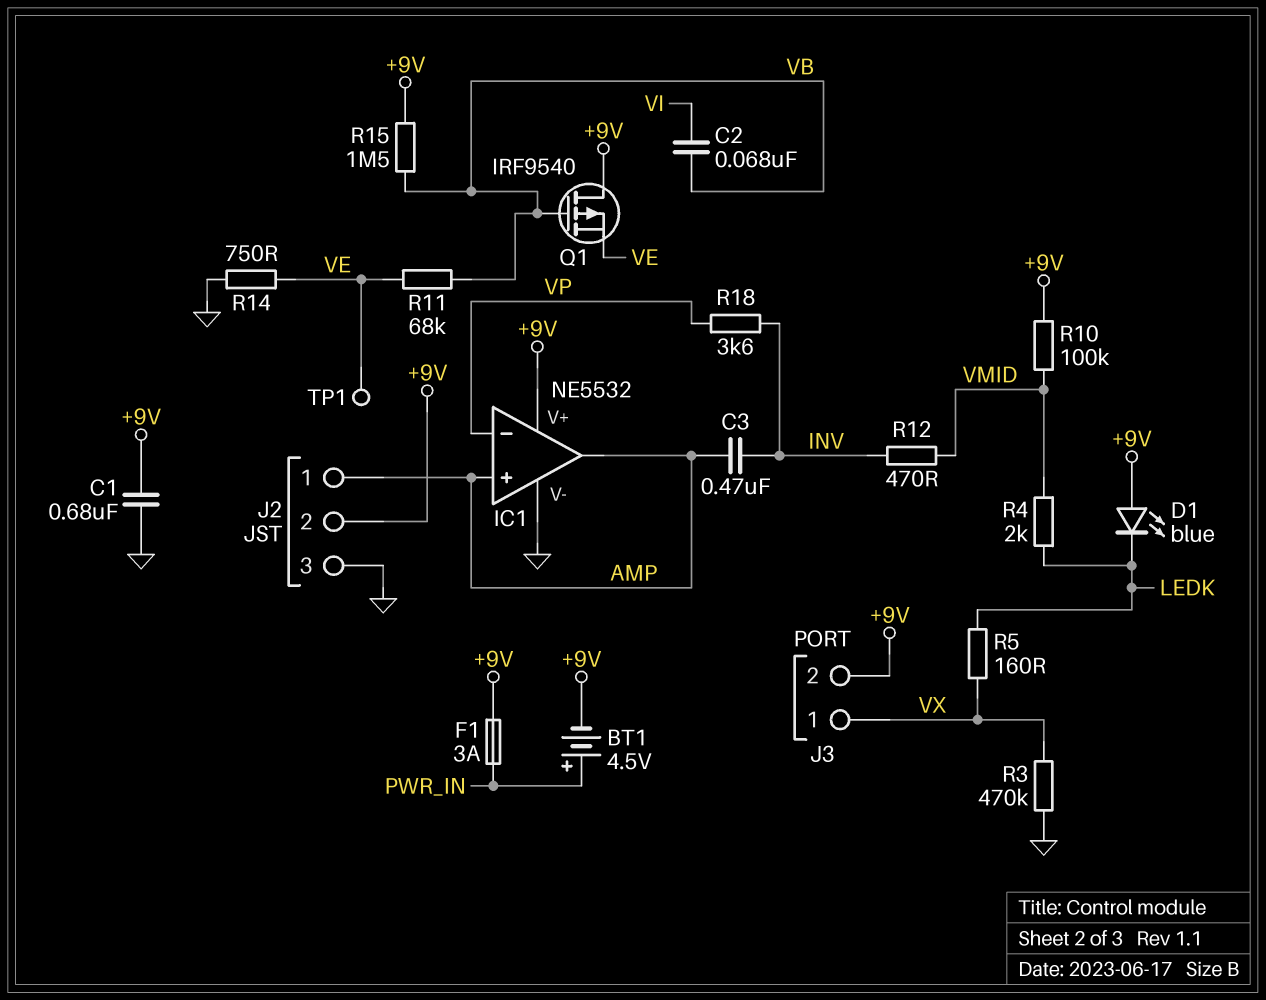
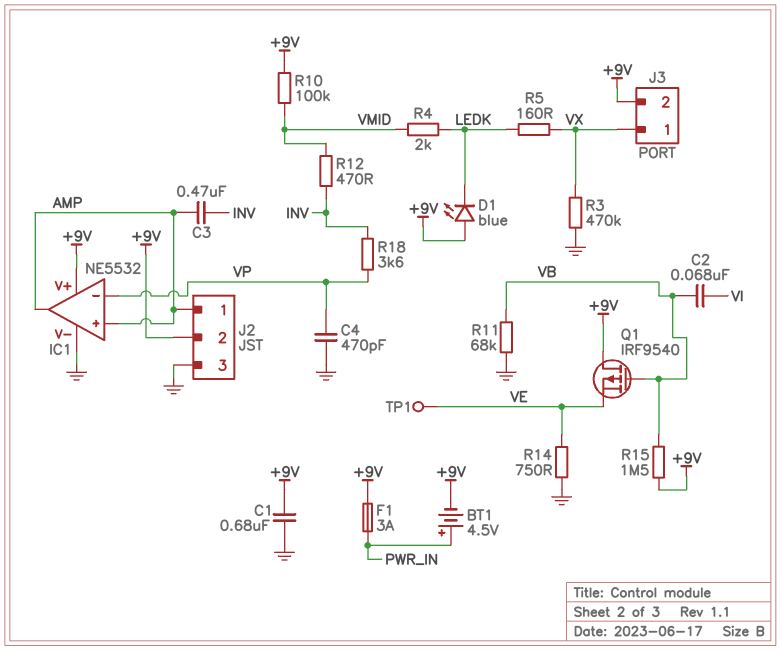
C4: none -> 470pF (GND, VP)
R11: 68k (VB, VE) -> 68k (GND, VB)

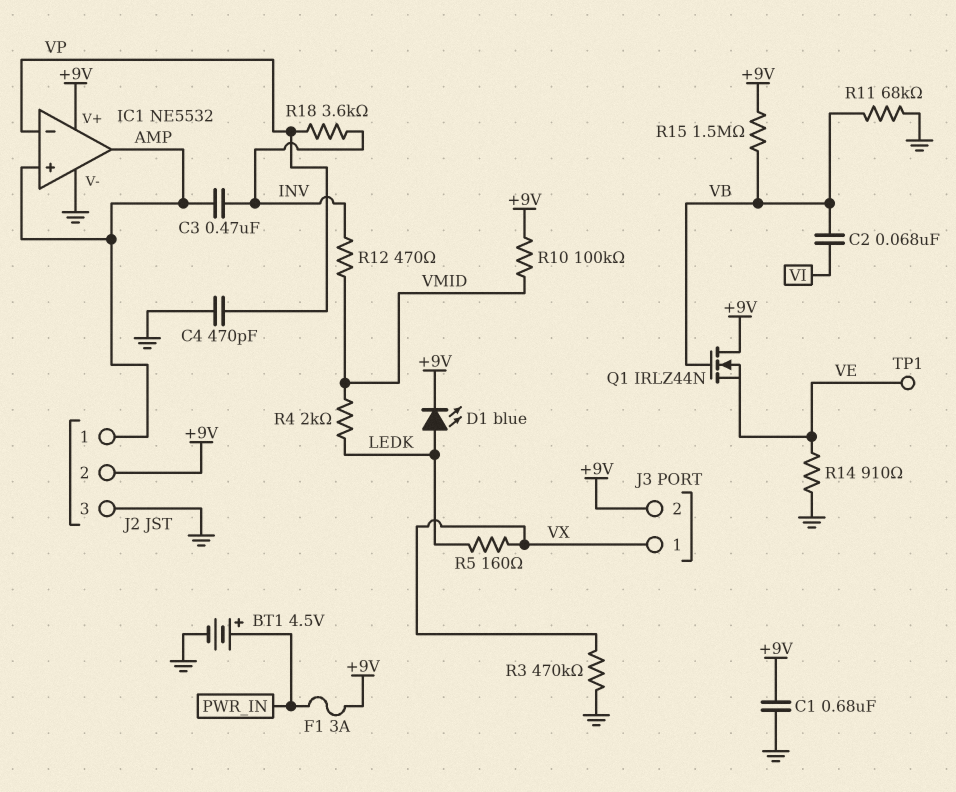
BT1: 4.5V (plus PWR_IN, minus +9V) -> 4.5V (plus PWR_IN, minus GND)
D1: LED blue (A +9V, K LEDK) -> LED blue (A LEDK, K +9V)
Q1: PMOS IRF9540 (G VB, D +9V, S VE) -> NMOS IRLZ44N (G VB, D +9V, S VE)
R14: 750 (GND, VE) -> 910 (GND, VE)

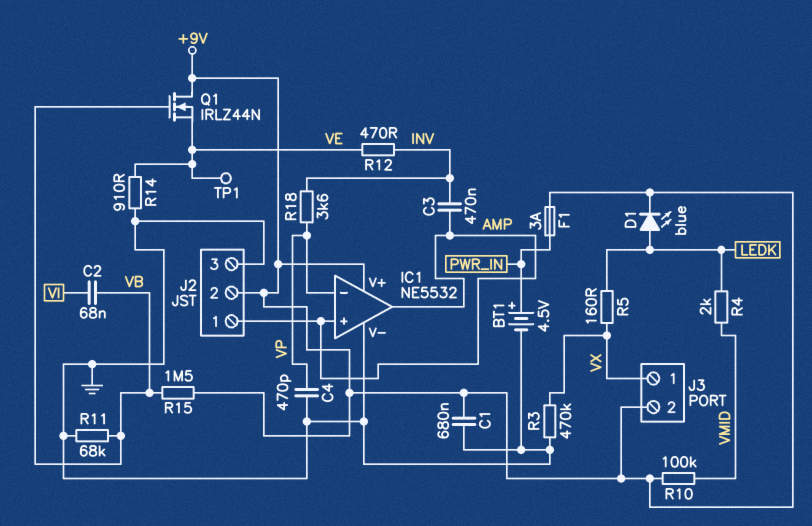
R12: 470 (INV, VMID) -> 470 (INV, VE)

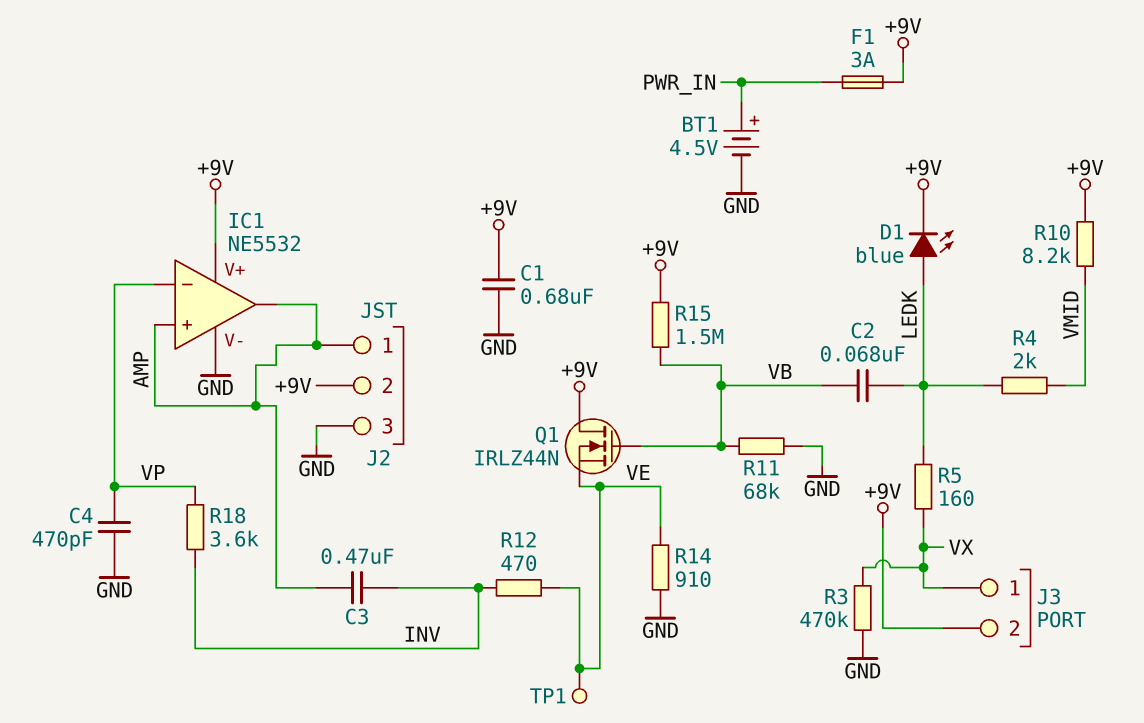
C2: 68nF (VB, VI) -> 68nF (LEDK, VB)
R10: 100k (+9V, VMID) -> 8.2k (+9V, VMID)

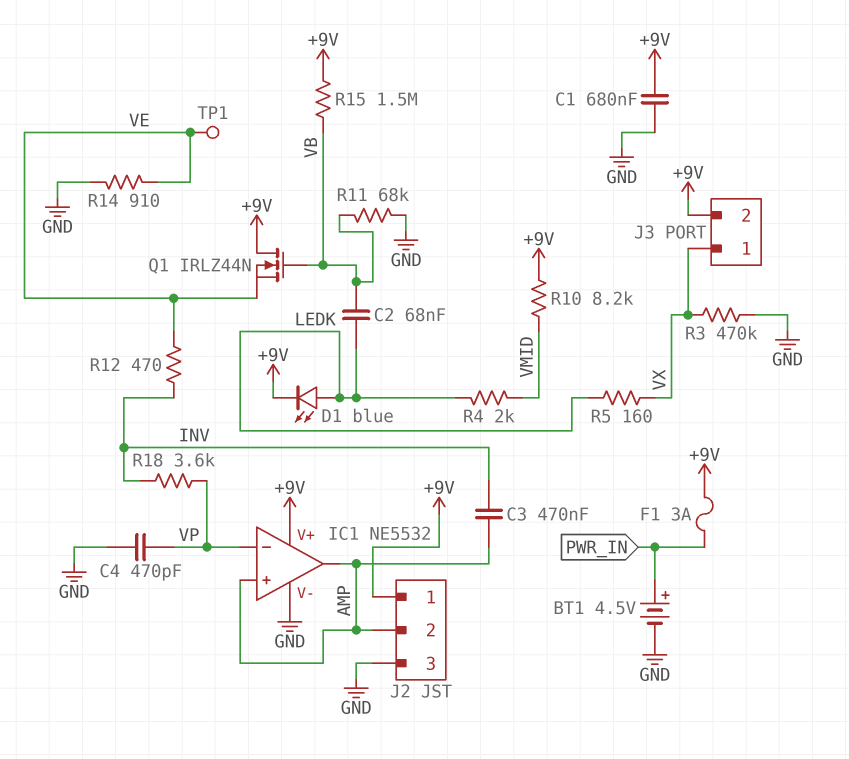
J2 pin 1: AMP -> +9V
J2 pin 2: +9V -> AMP

